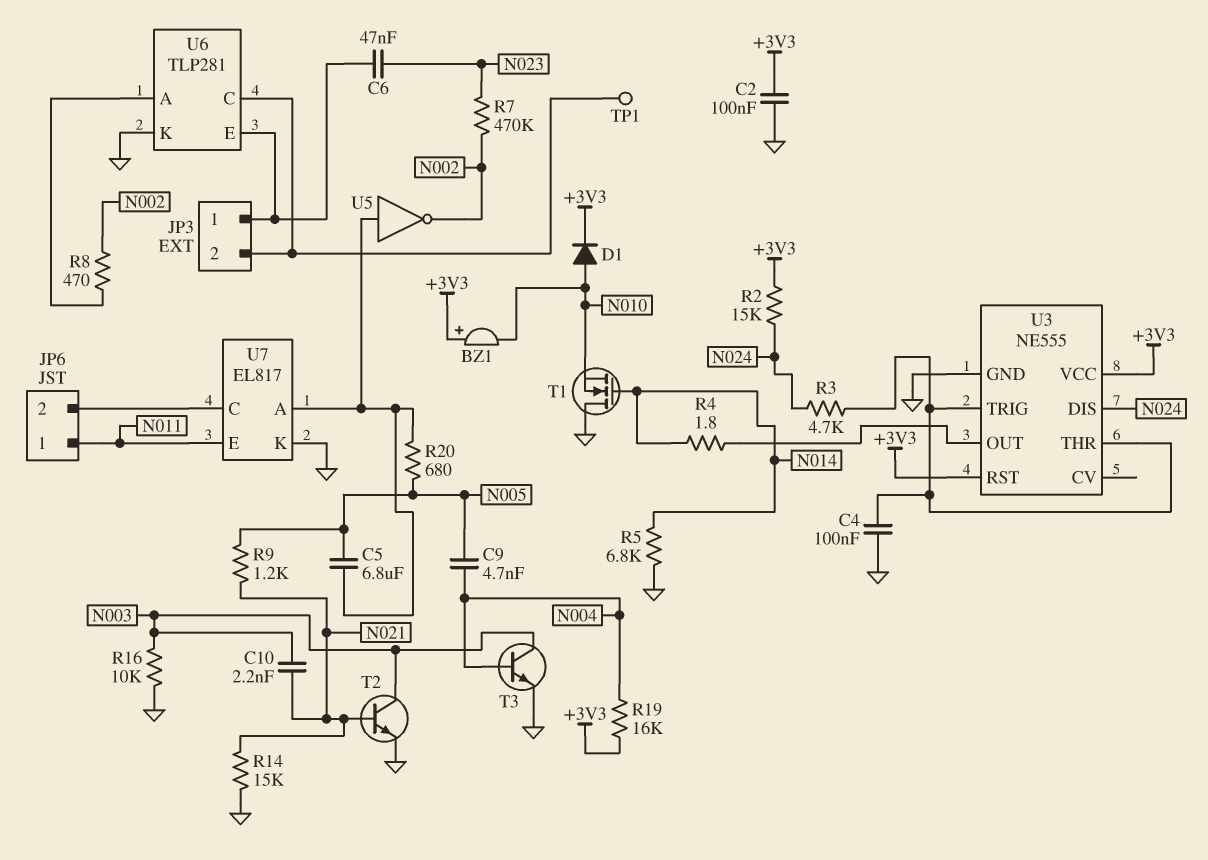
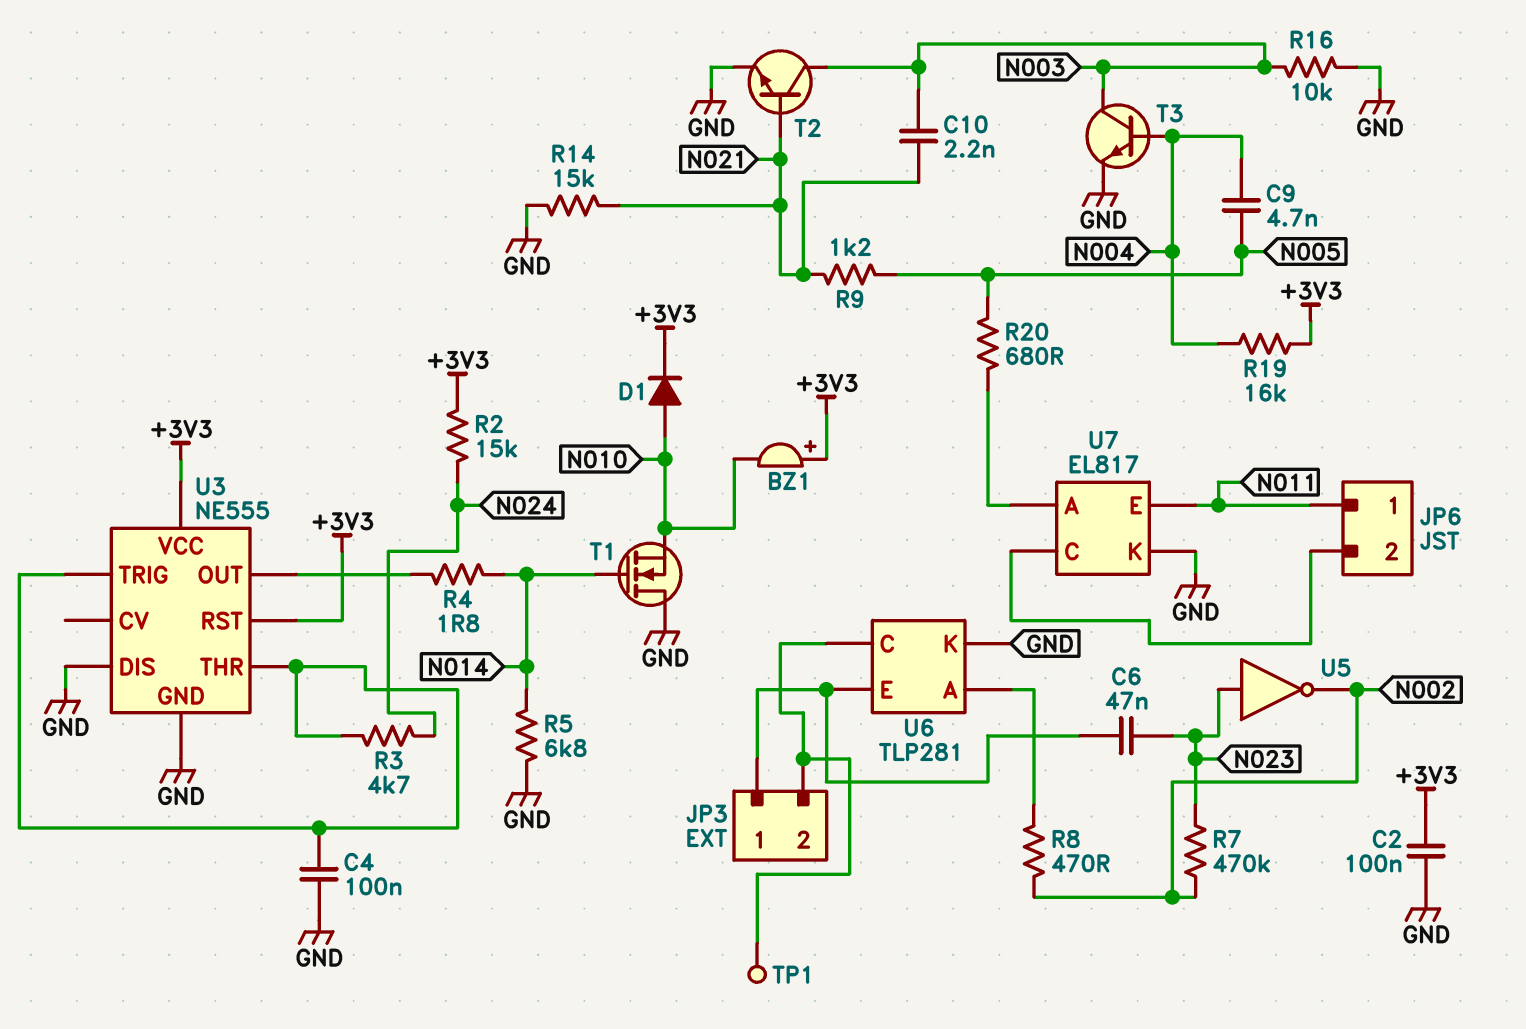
C5: 6.8uF (N005, U7/A) -> none
U3 pin DIS: N024 -> GND
U5: NOT (in U7/A, out N002) -> NOT (in N023, out N002)

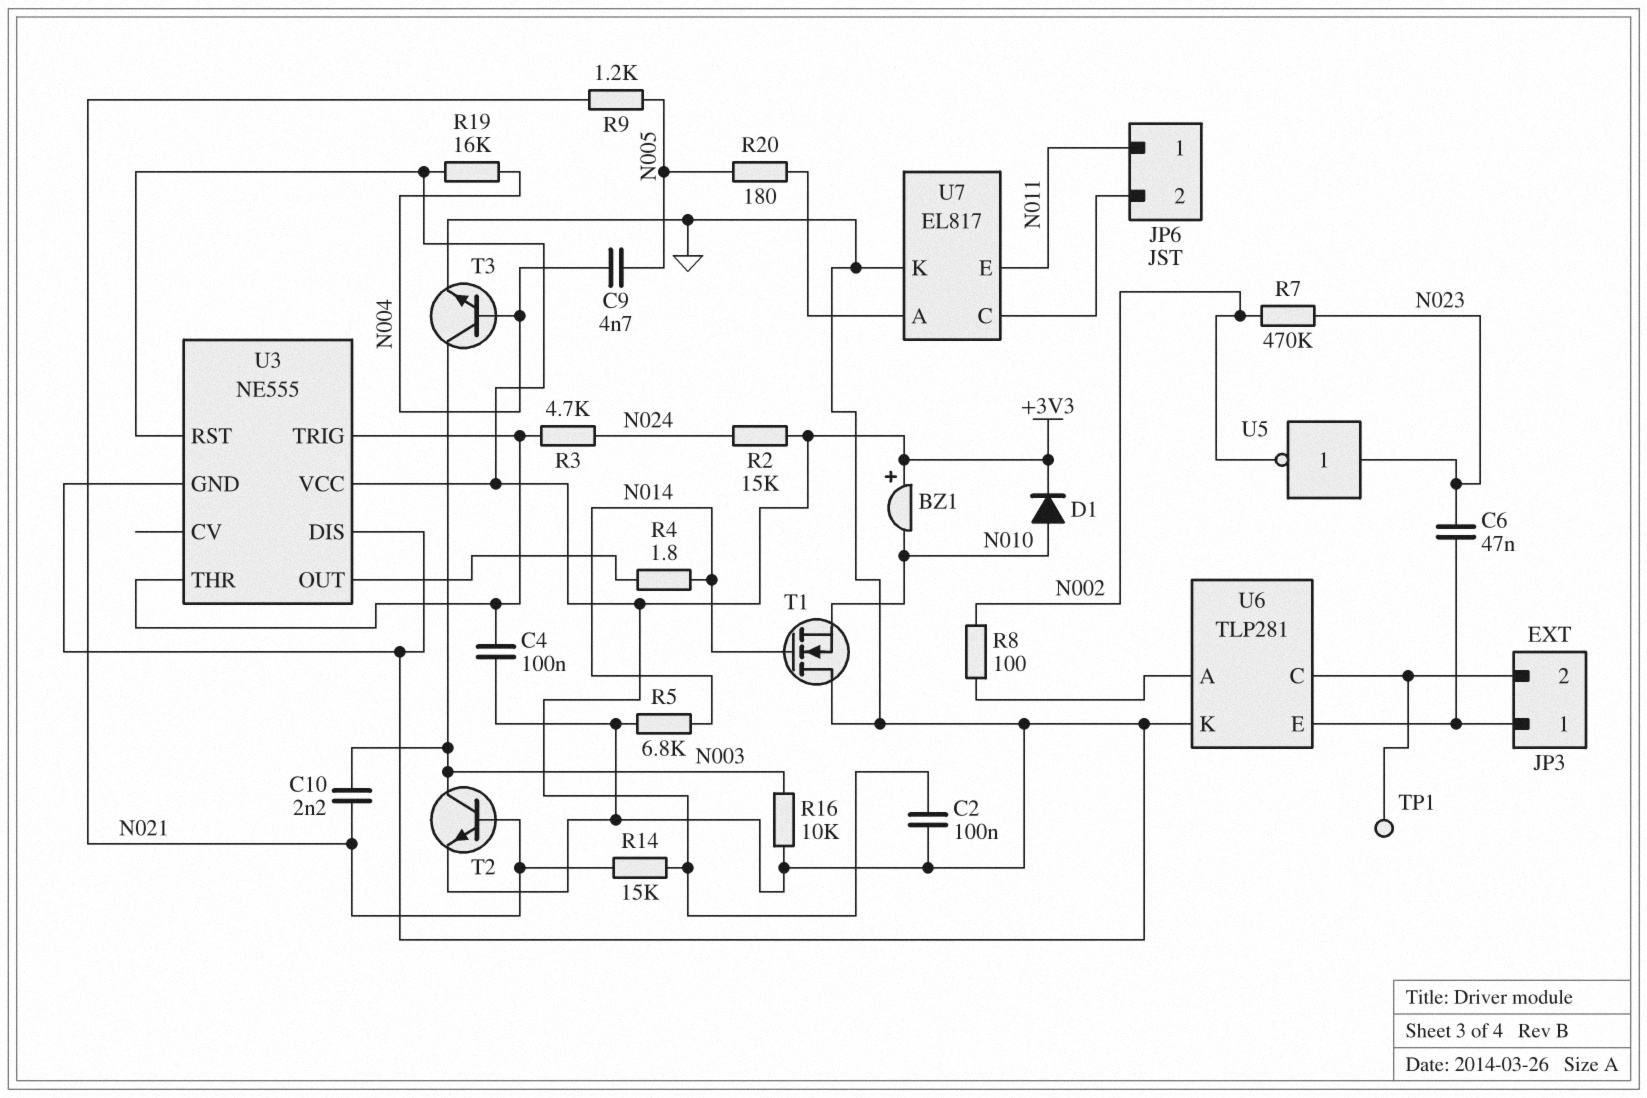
R8: 470 (N002, U6/A) -> 100 (N002, U6/A)
R14: 15k (GND, N021) -> 15k (+3V3, N021)
R20: 680 (N005, U7/A) -> 180 (N005, U7/A)

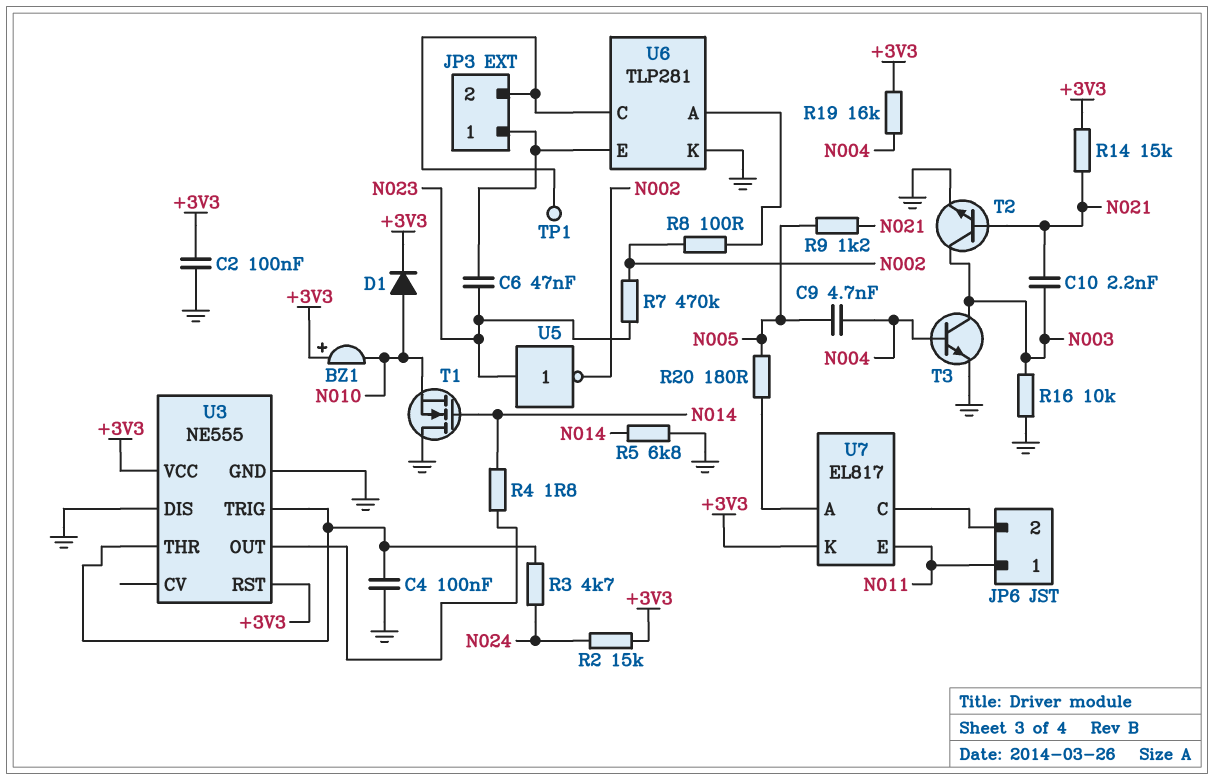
U7 pin K: GND -> +3V3

